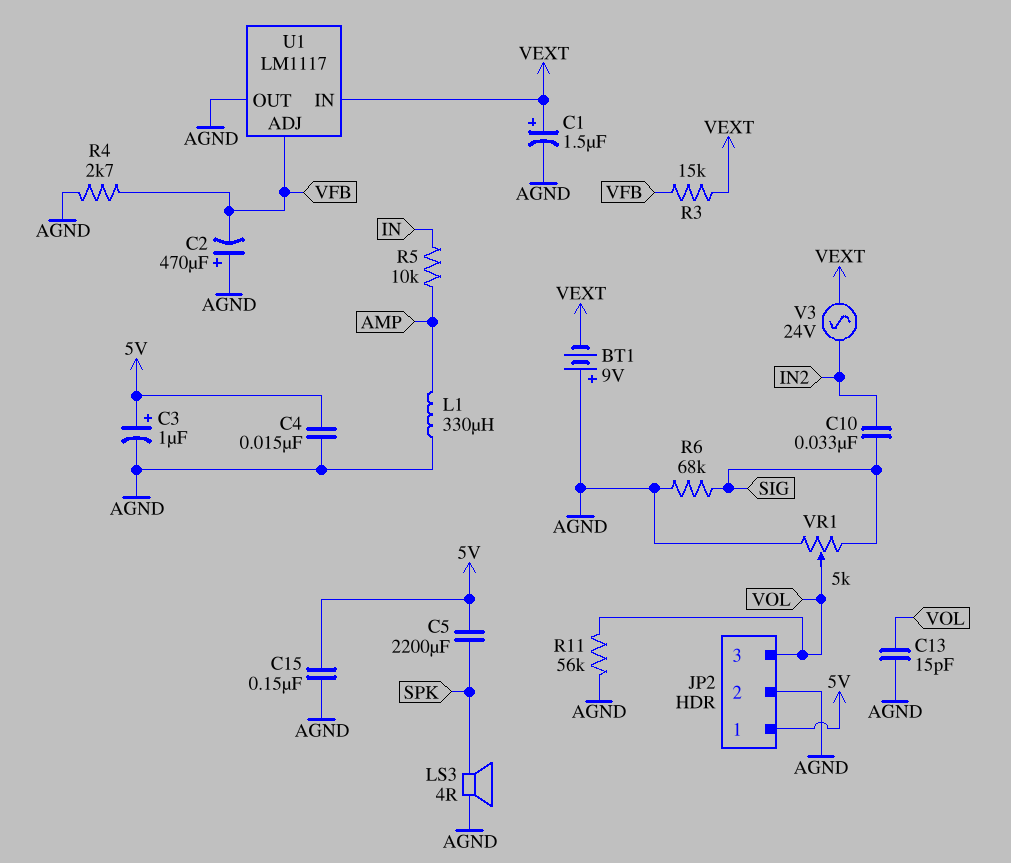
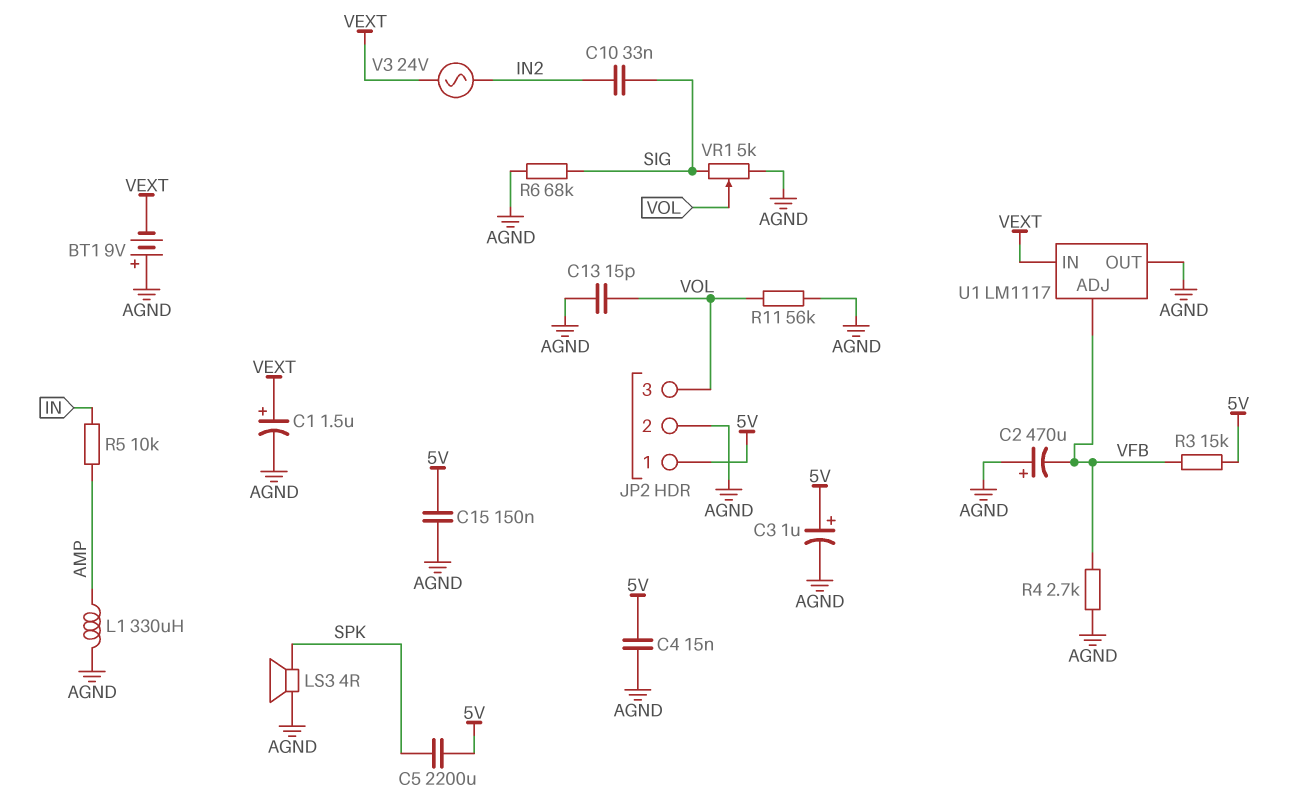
R3: 15k (VEXT, VFB) -> 15k (5V, VFB)

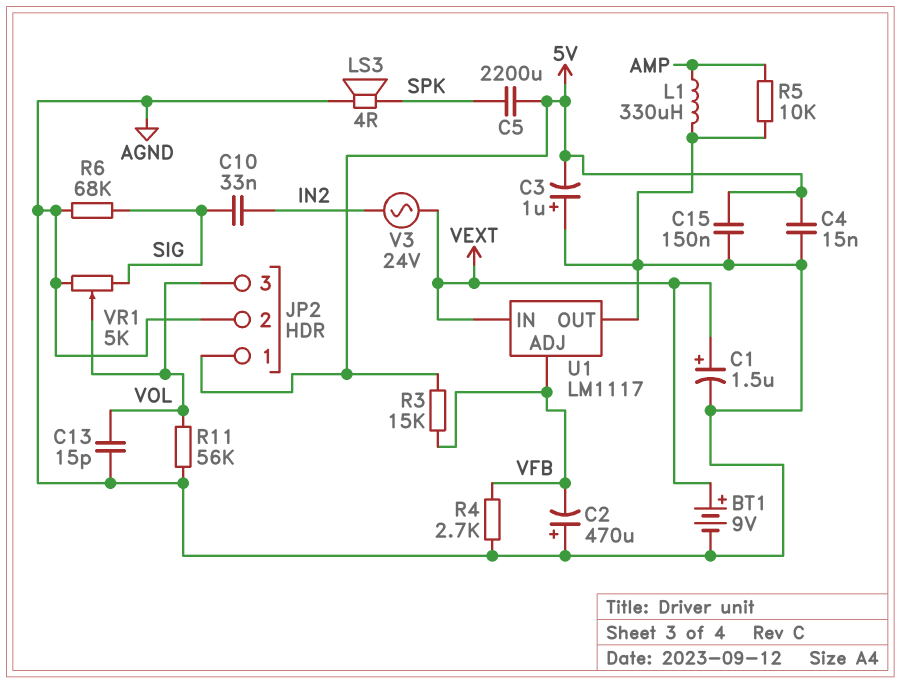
BT1: 9V (plus AGND, minus VEXT) -> 9V (plus VEXT, minus AGND)
C3: 1uF (plus 5V, minus AGND) -> 1uF (plus AGND, minus 5V)
R5: 10k (AMP, IN) -> 10k (AGND, AMP)

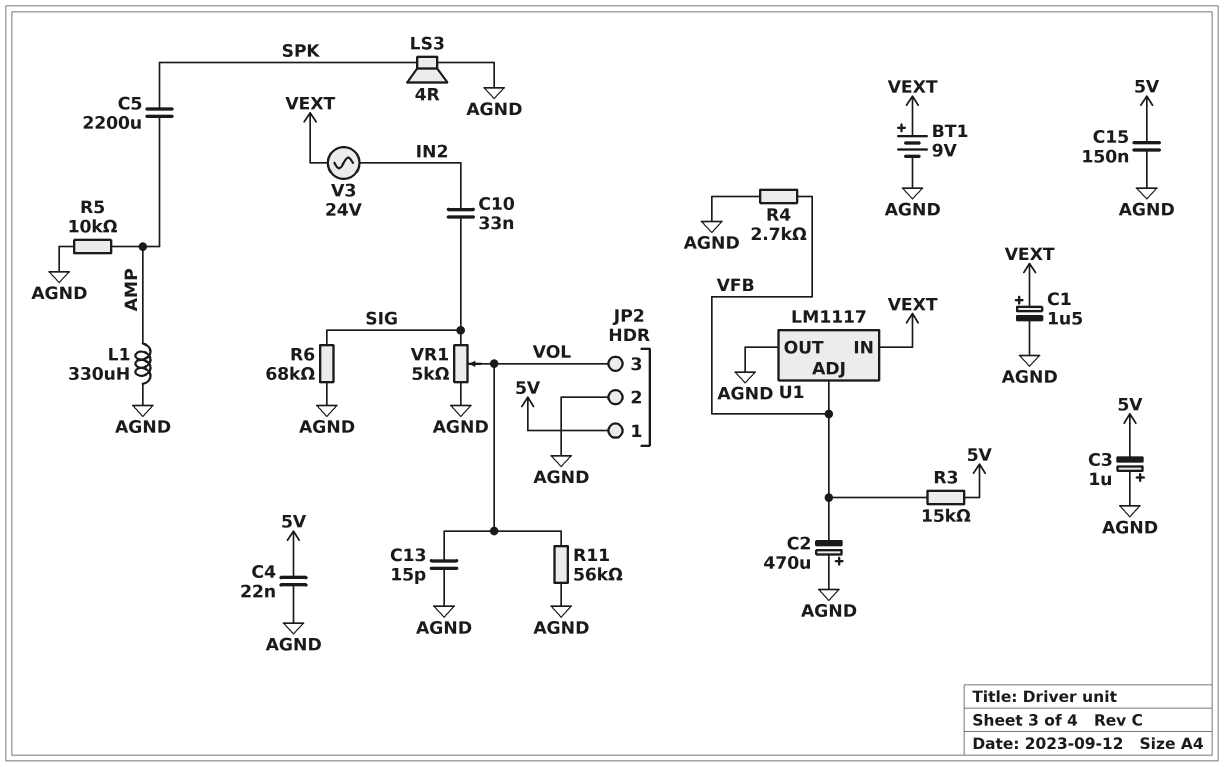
C4: 15nF (5V, AGND) -> 22nF (5V, AGND)
C5: 2200uF (5V, SPK) -> 2200uF (AMP, SPK)

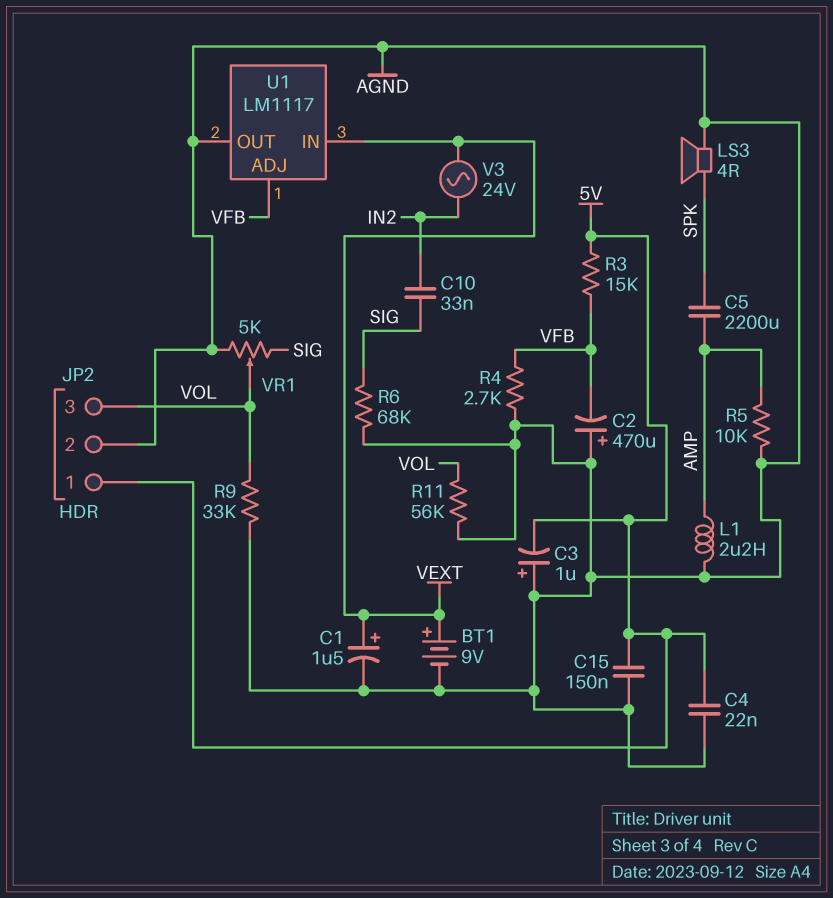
C13: 15pF (AGND, VOL) -> none
L1: 330uH (AGND, AMP) -> 2.2uH (AGND, AMP)
R9: none -> 33k (AGND, VOL)

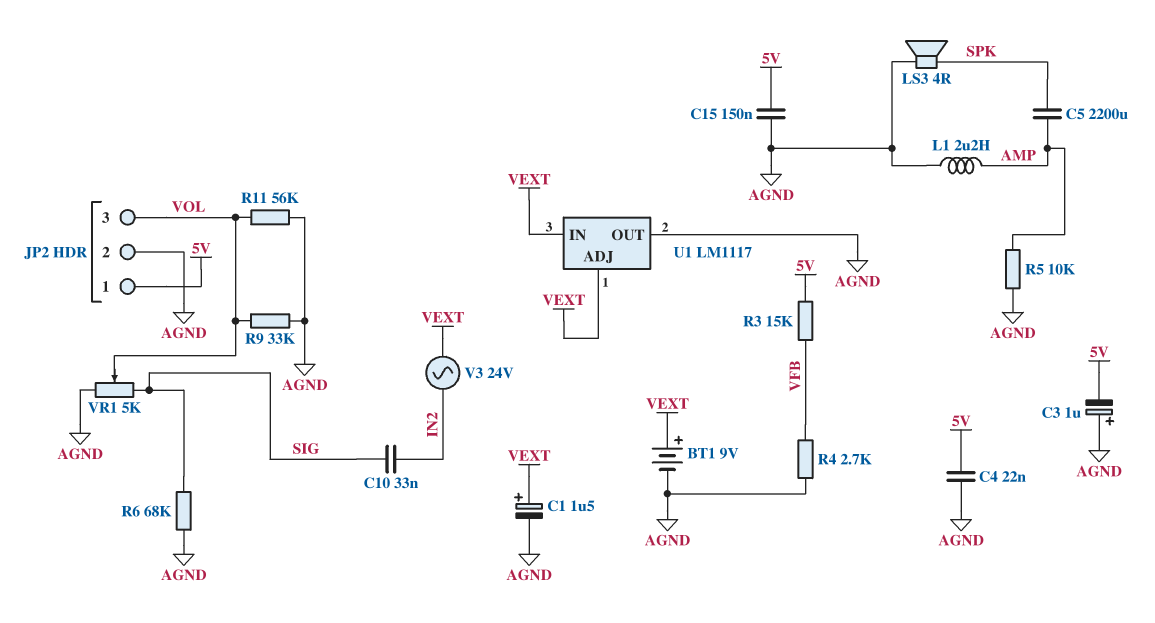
C2: 470uF (plus AGND, minus VFB) -> none
U1 pin ADJ: VFB -> VEXT

